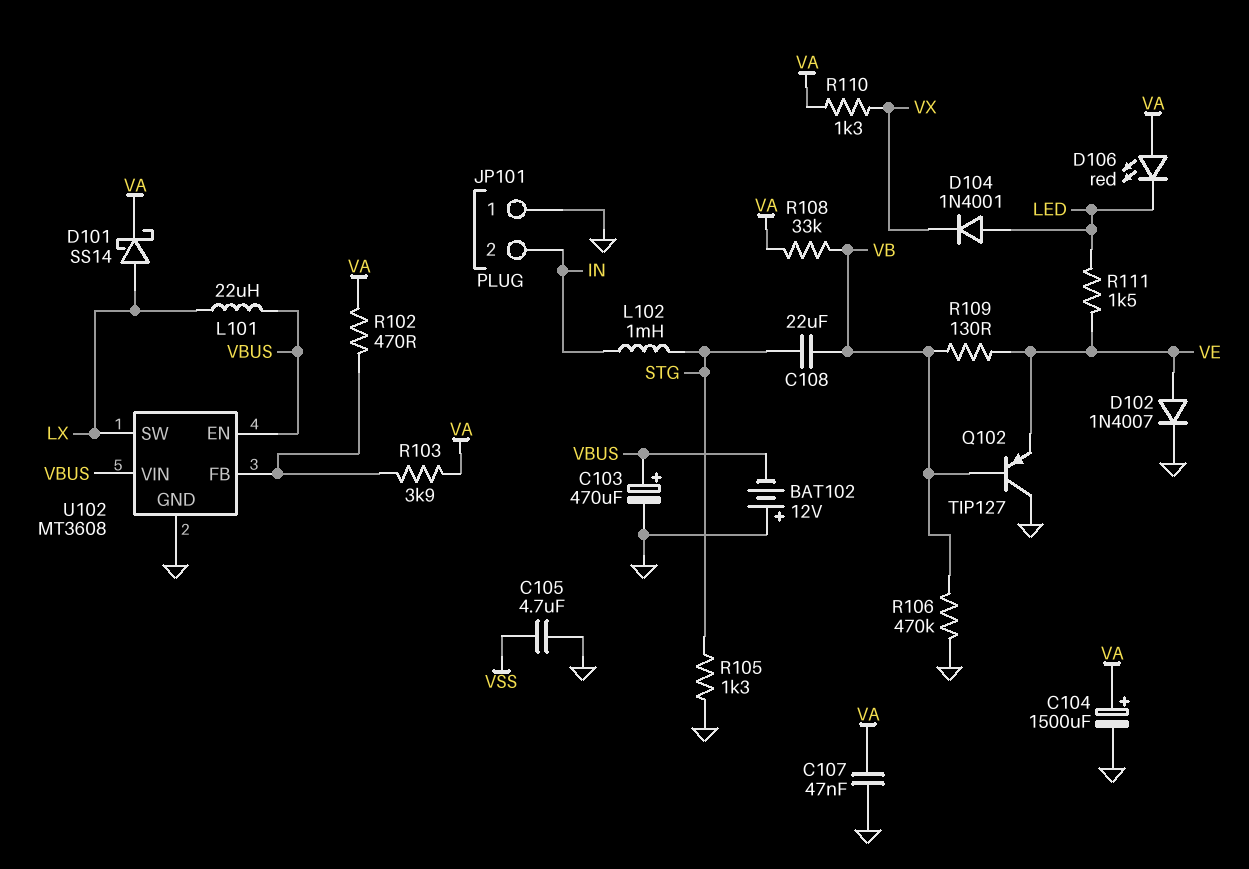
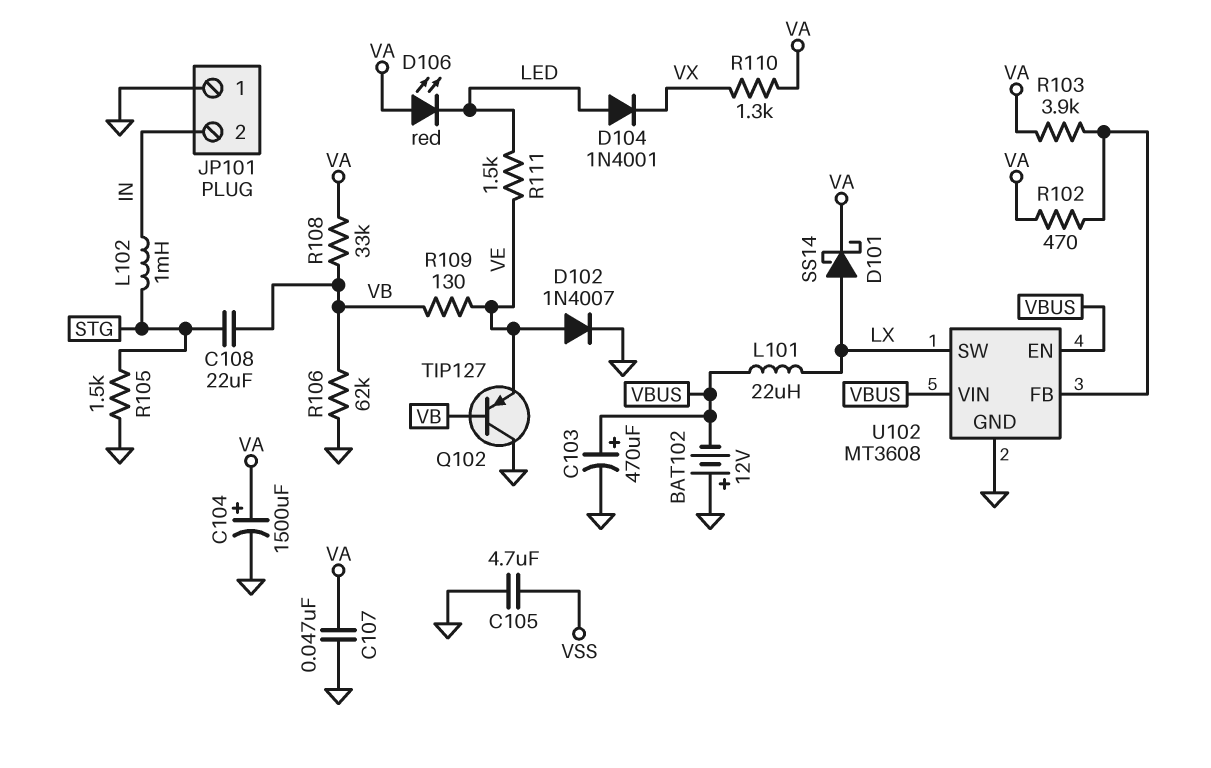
R105: 1.3k (GND, STG) -> 1.5k (GND, STG)
R106: 470k (GND, VB) -> 62k (GND, VB)

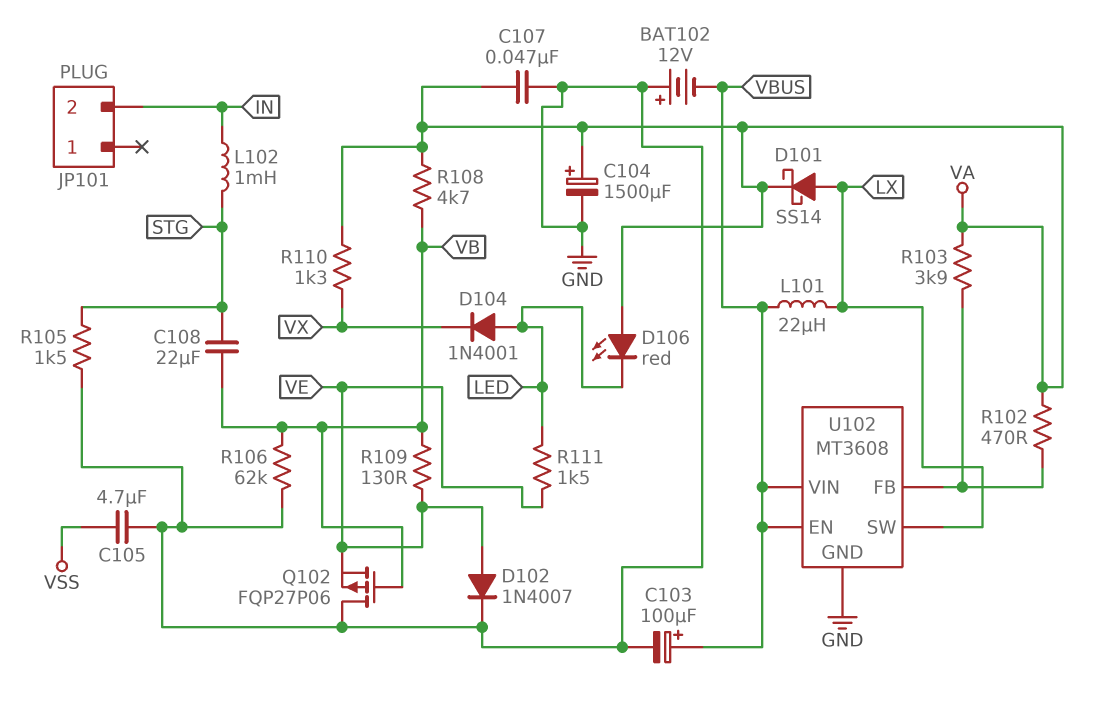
C103: 470uF (plus VBUS, minus GND) -> 100uF (plus VBUS, minus GND)
JP101 pin 1: GND -> none
Q102: PNP TIP127 (B VB, C GND, E VE) -> PMOS FQP27P06 (G VB, D GND, S VE)
R108: 33k (VA, VB) -> 4.7k (VA, VB)

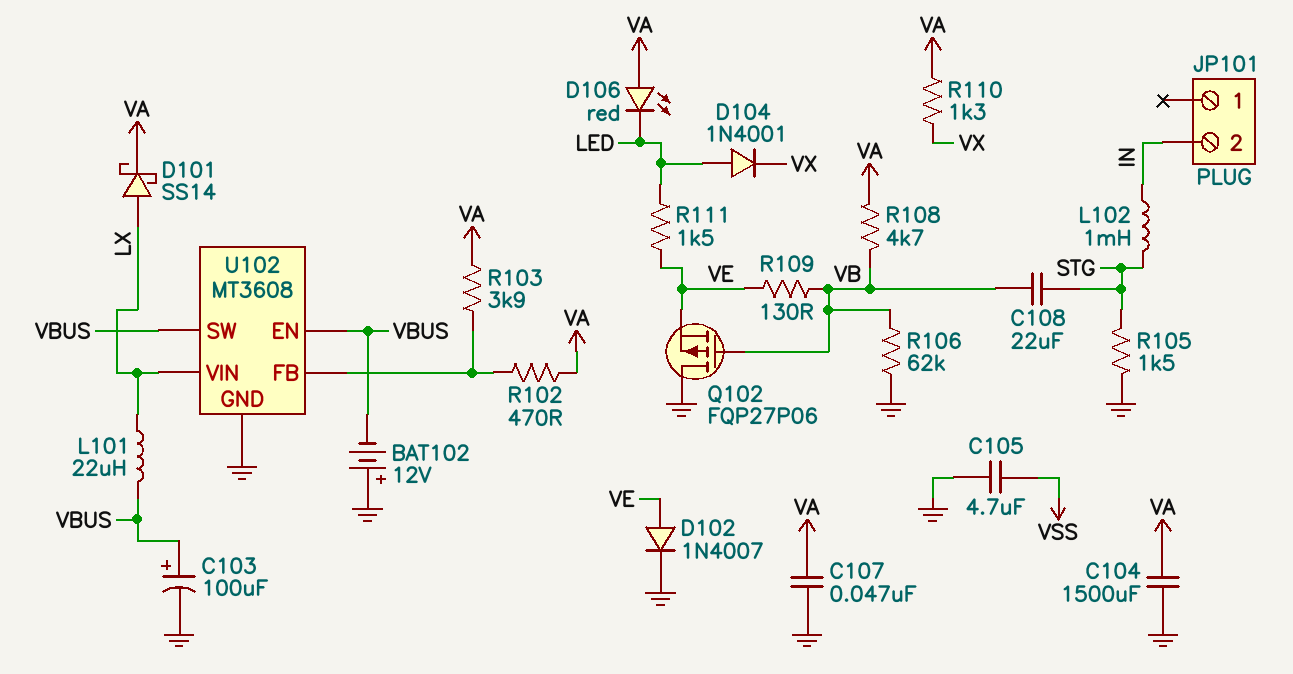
C104: 1500uF (plus VA, minus GND) -> 1500uF (GND, VA)
U102 pin SW: LX -> VBUS
U102 pin VIN: VBUS -> LX

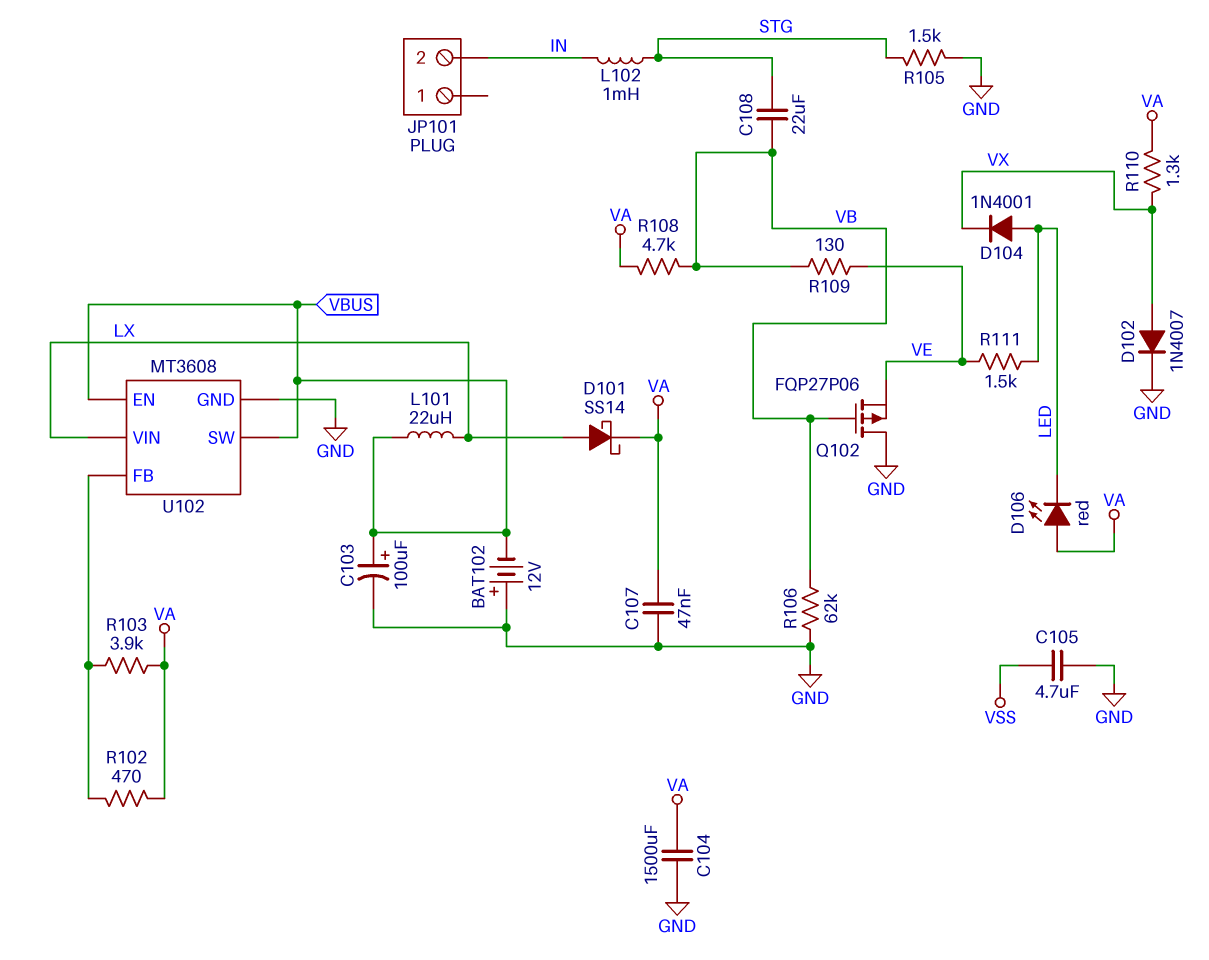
D102: diode 1N4007 (A VE, K GND) -> diode 1N4007 (A VX, K GND)

